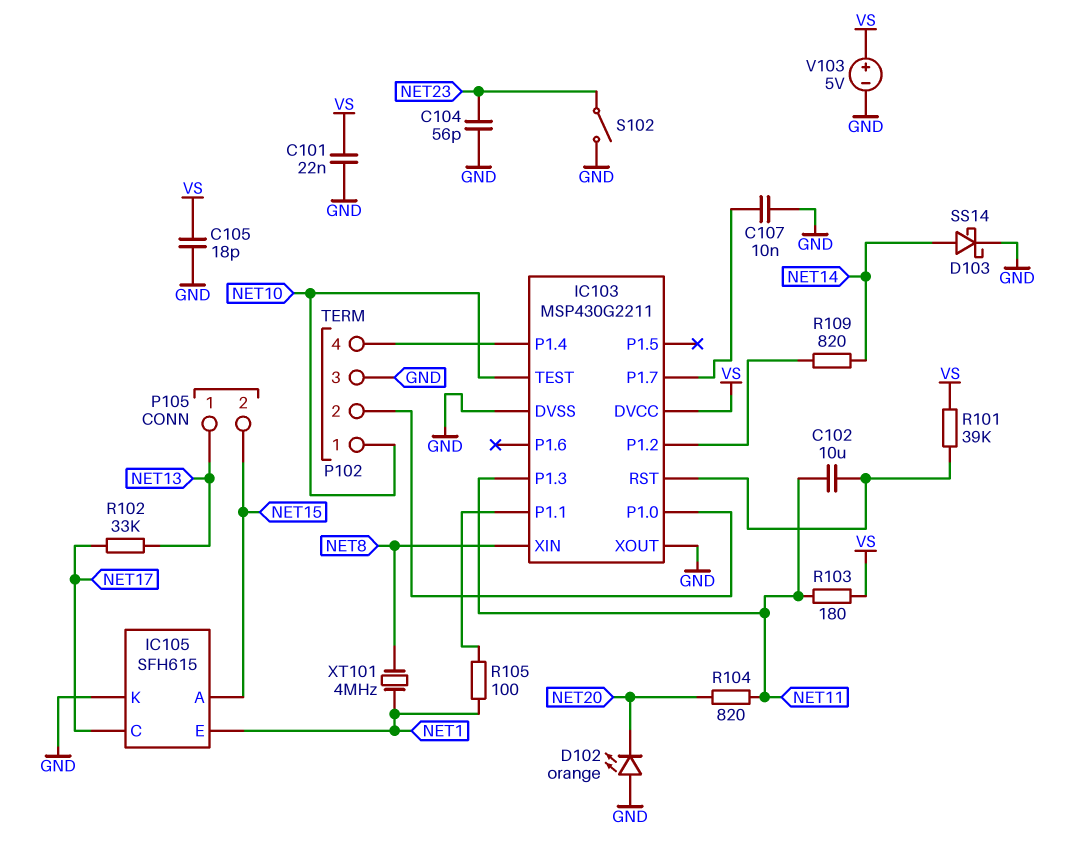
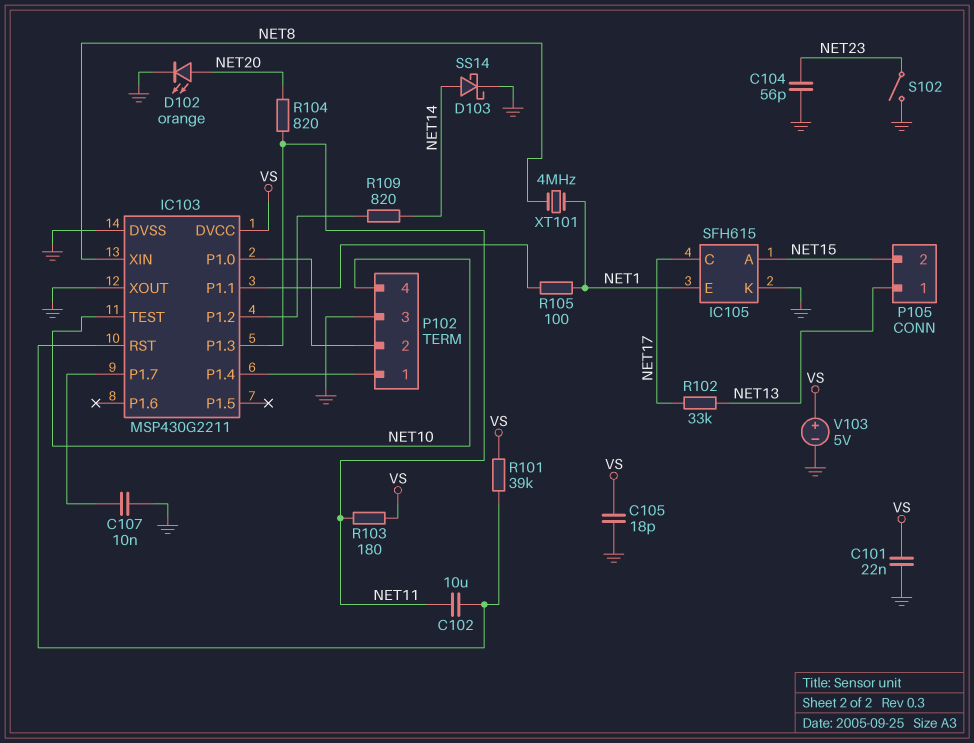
D102: LED orange (A GND, K NET20) -> LED orange (A NET20, K GND)
P102 pin 1: NET10 -> IC103/P1.4
P102 pin 4: IC103/P1.4 -> NET10

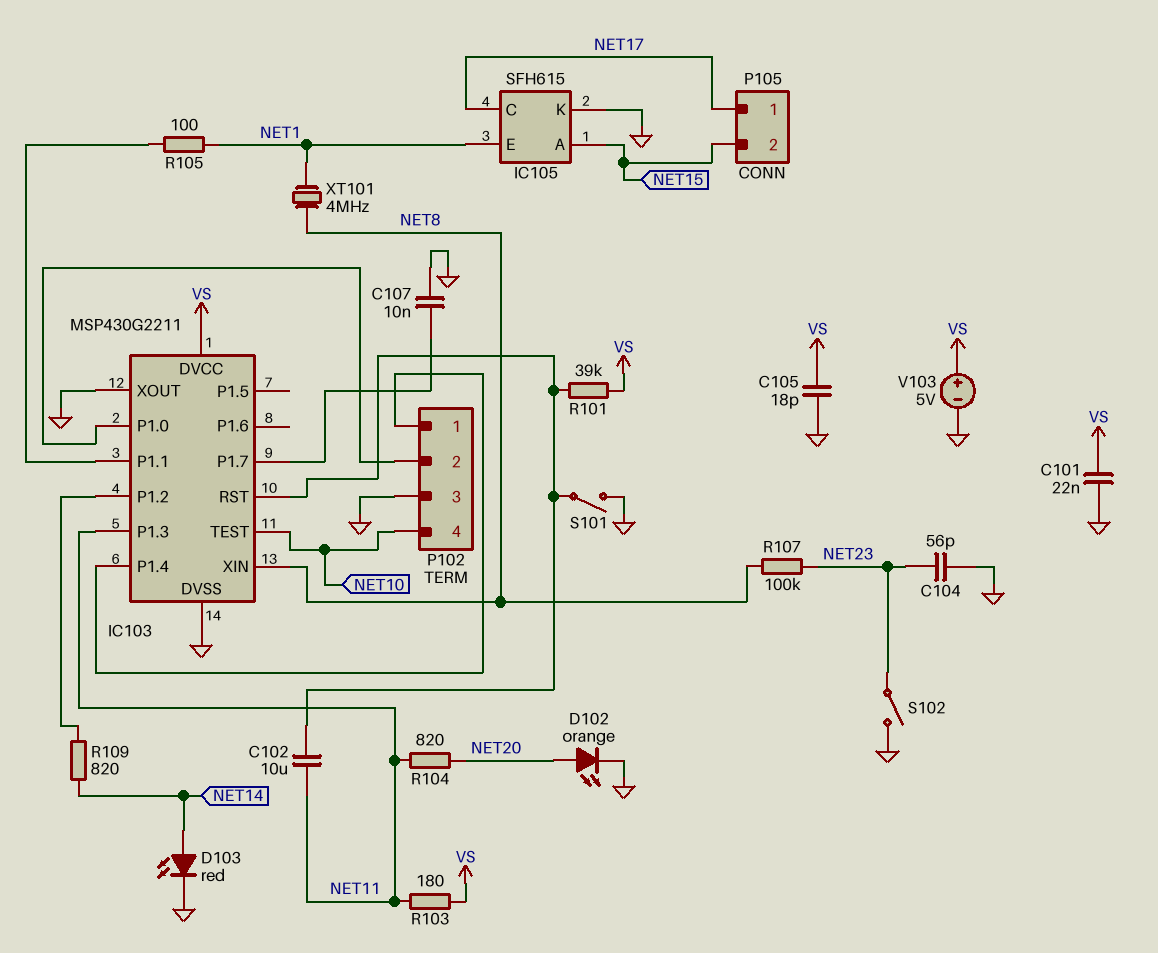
D103: schottky SS14 (A NET14, K GND) -> LED red (A NET14, K GND)
P105 pin 1: NET13 -> NET17
R102: 33k (NET13, NET17) -> none
R107: none -> 100k (NET8, NET23)
S101: none -> switch (GND, IC103/RST)

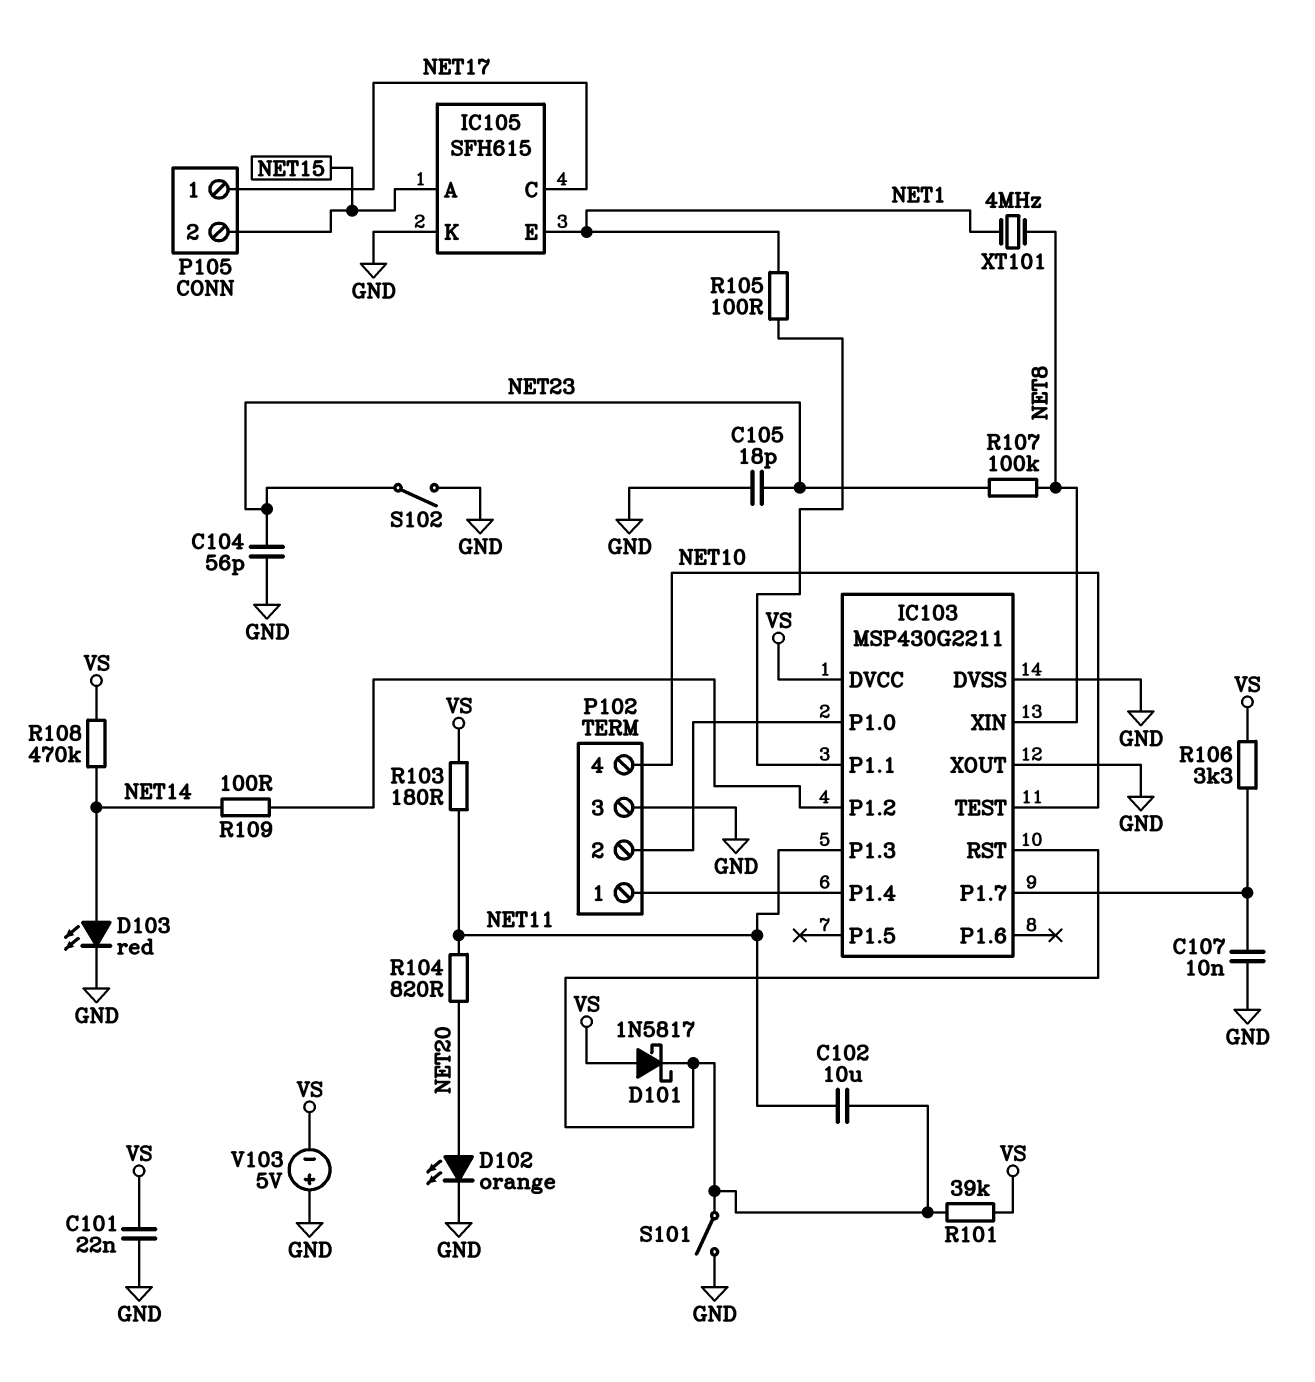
C105: 18pF (GND, VS) -> 18pF (GND, NET23)
D101: none -> schottky 1N5817 (A VS, K IC103/RST)
R106: none -> 3.3k (IC103/P1.7, VS)
R108: none -> 470k (NET14, VS)
R109: 820 (IC103/P1.2, NET14) -> 100 (IC103/P1.2, NET14)
V103: 5V (plus VS, minus GND) -> 5V (plus GND, minus VS)

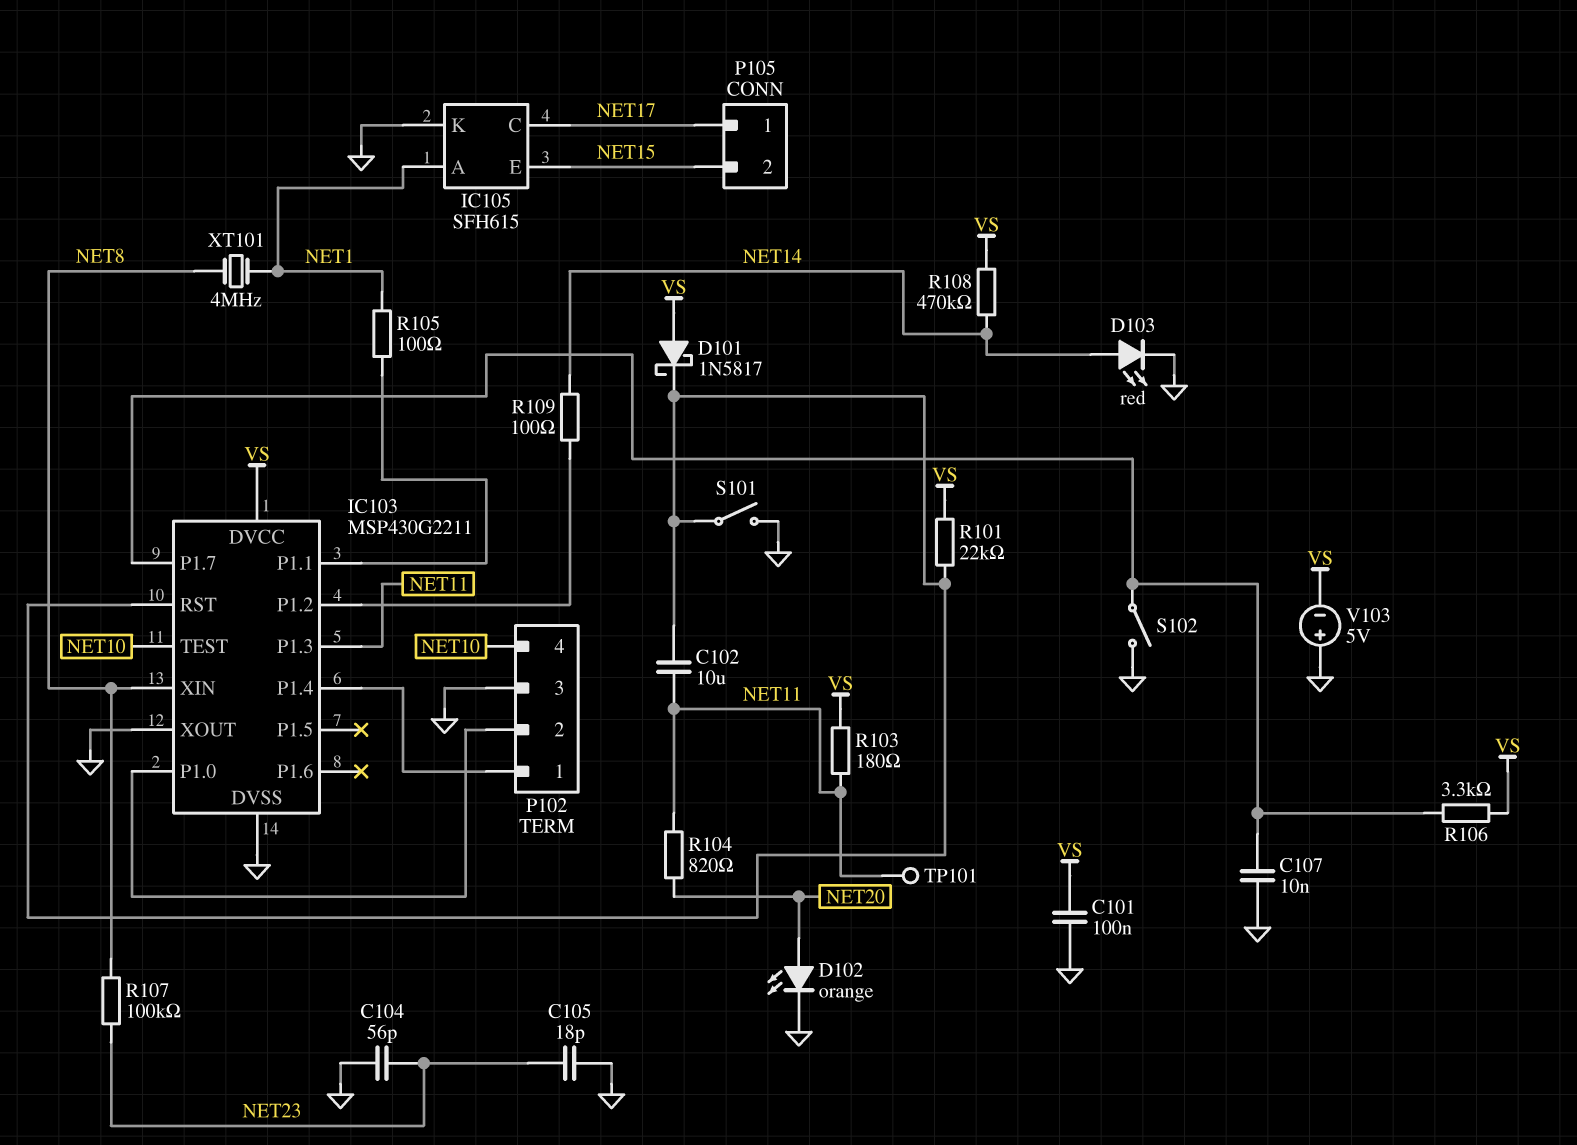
C101: 22nF (GND, VS) -> 100nF (GND, VS)
IC105 pin A: NET15 -> NET1
IC105 pin E: NET1 -> NET15
R101: 39k (IC103/RST, VS) -> 22k (IC103/RST, VS)
S102: switch (GND, NET23) -> switch (GND, IC103/P1.7)
TP101: none -> test point (NET11)

